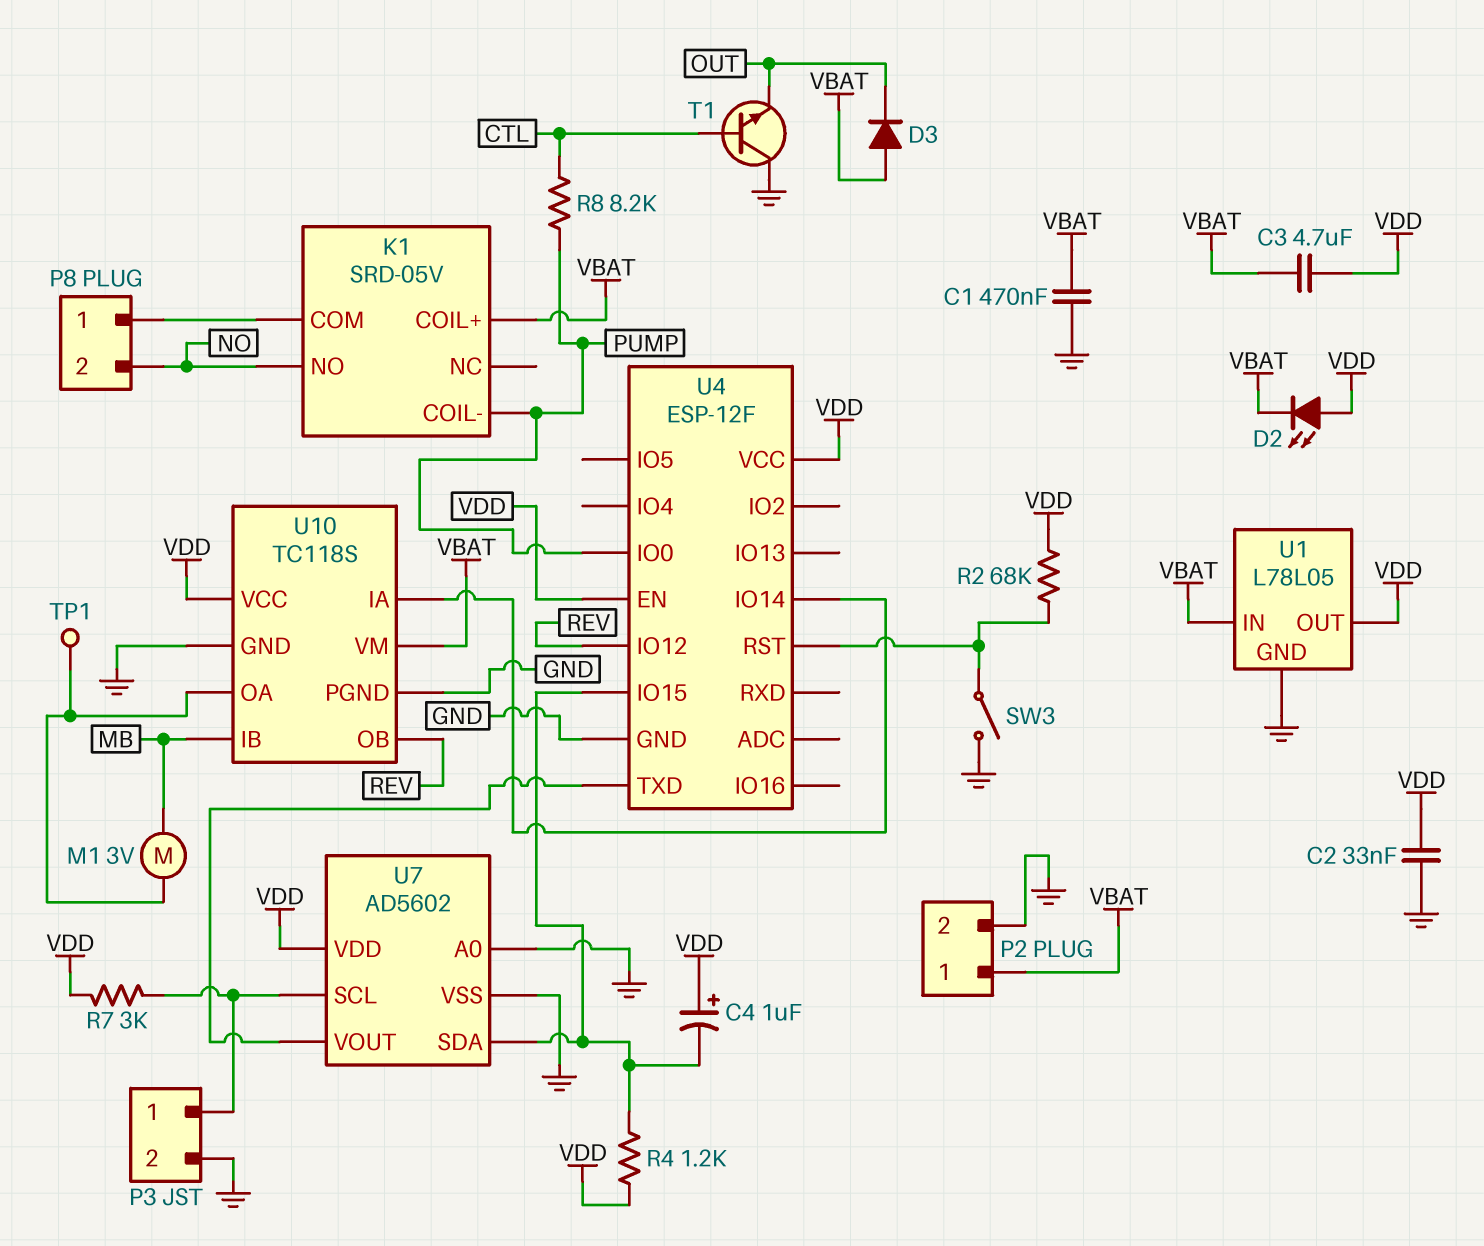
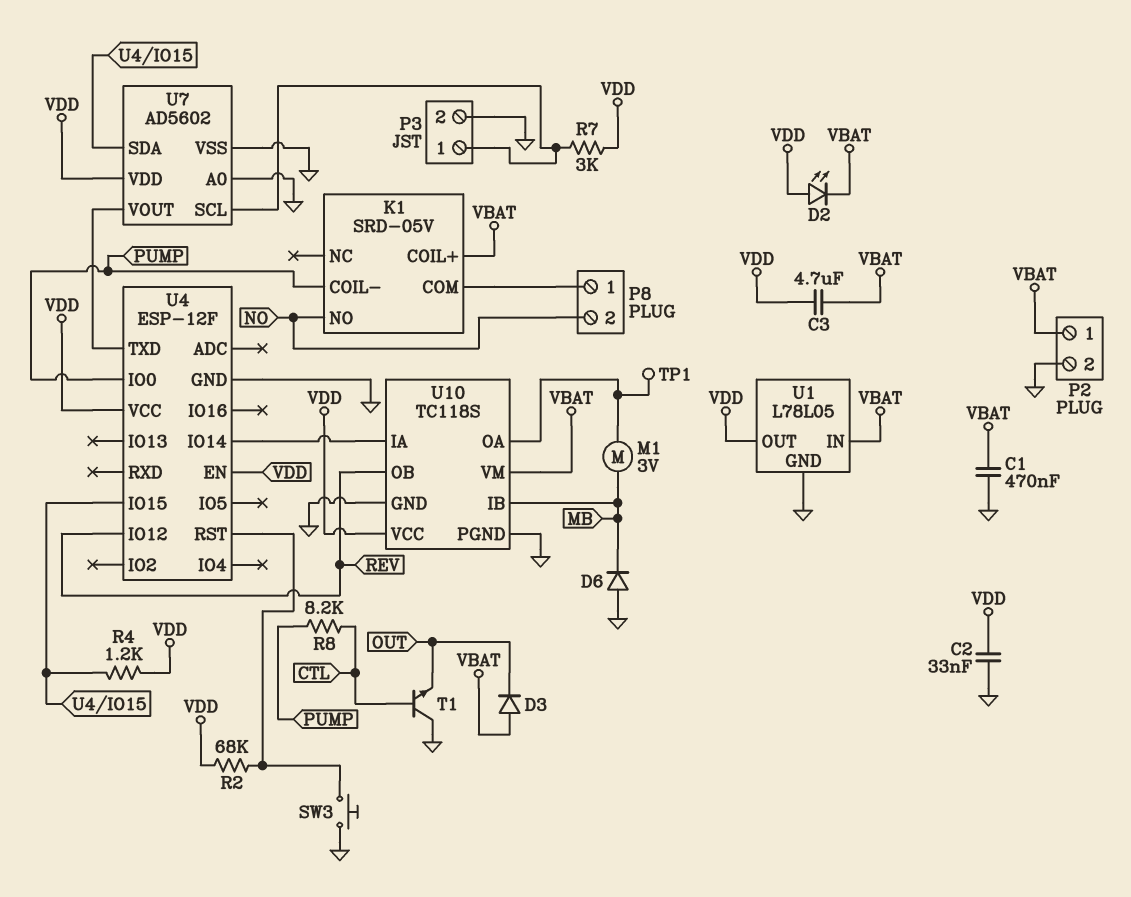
C4: 1uF (plus VDD, minus U4/IO15) -> none
D6: none -> diode (A GND, K MB)
SW3: switch (GND, U4/RST) -> button (GND, U4/RST)

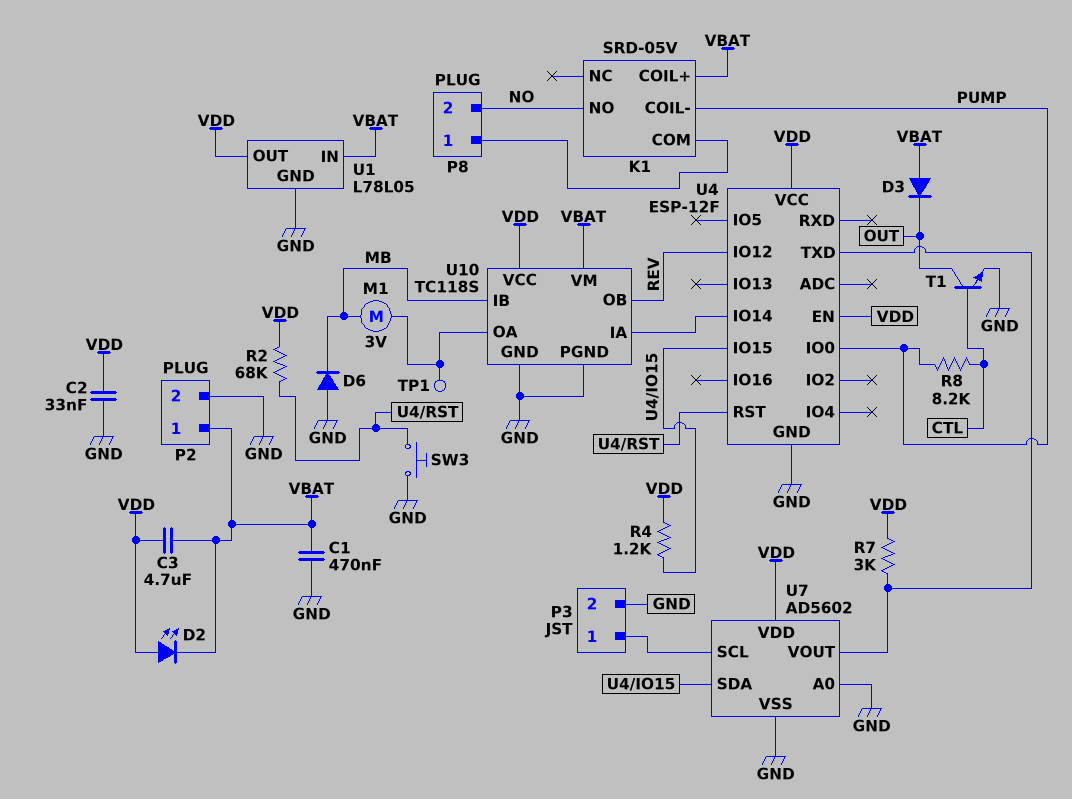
R7: 3k (P3/1, VDD) -> 3k (U4/TXD, VDD)
T1: NPN (B CTL, C GND, E OUT) -> NPN (B CTL, C OUT, E GND)

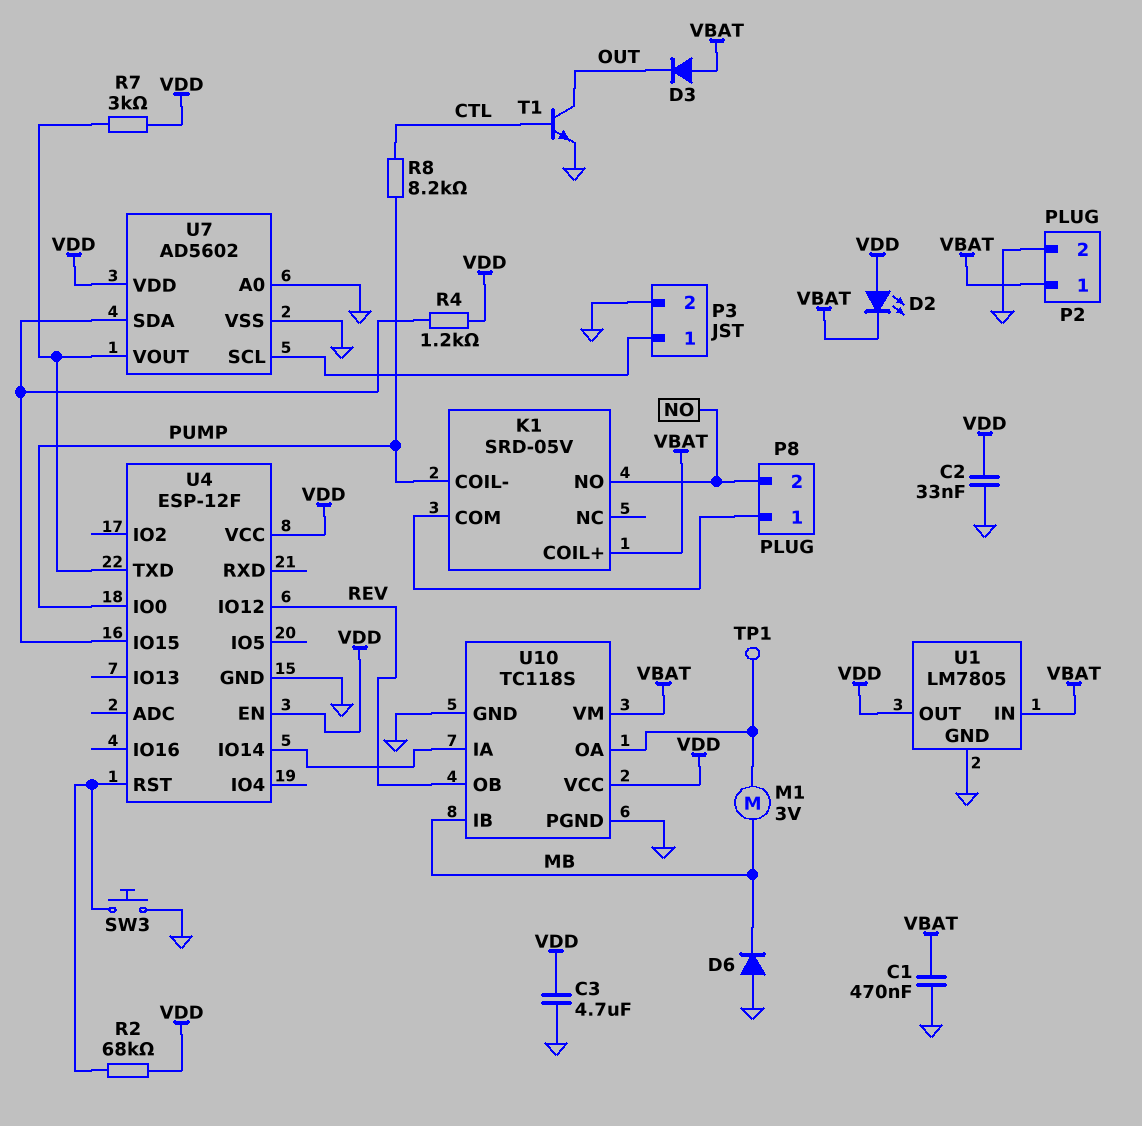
C3: 4.7uF (VBAT, VDD) -> 4.7uF (GND, VDD)
U1: L78L05 -> LM7805

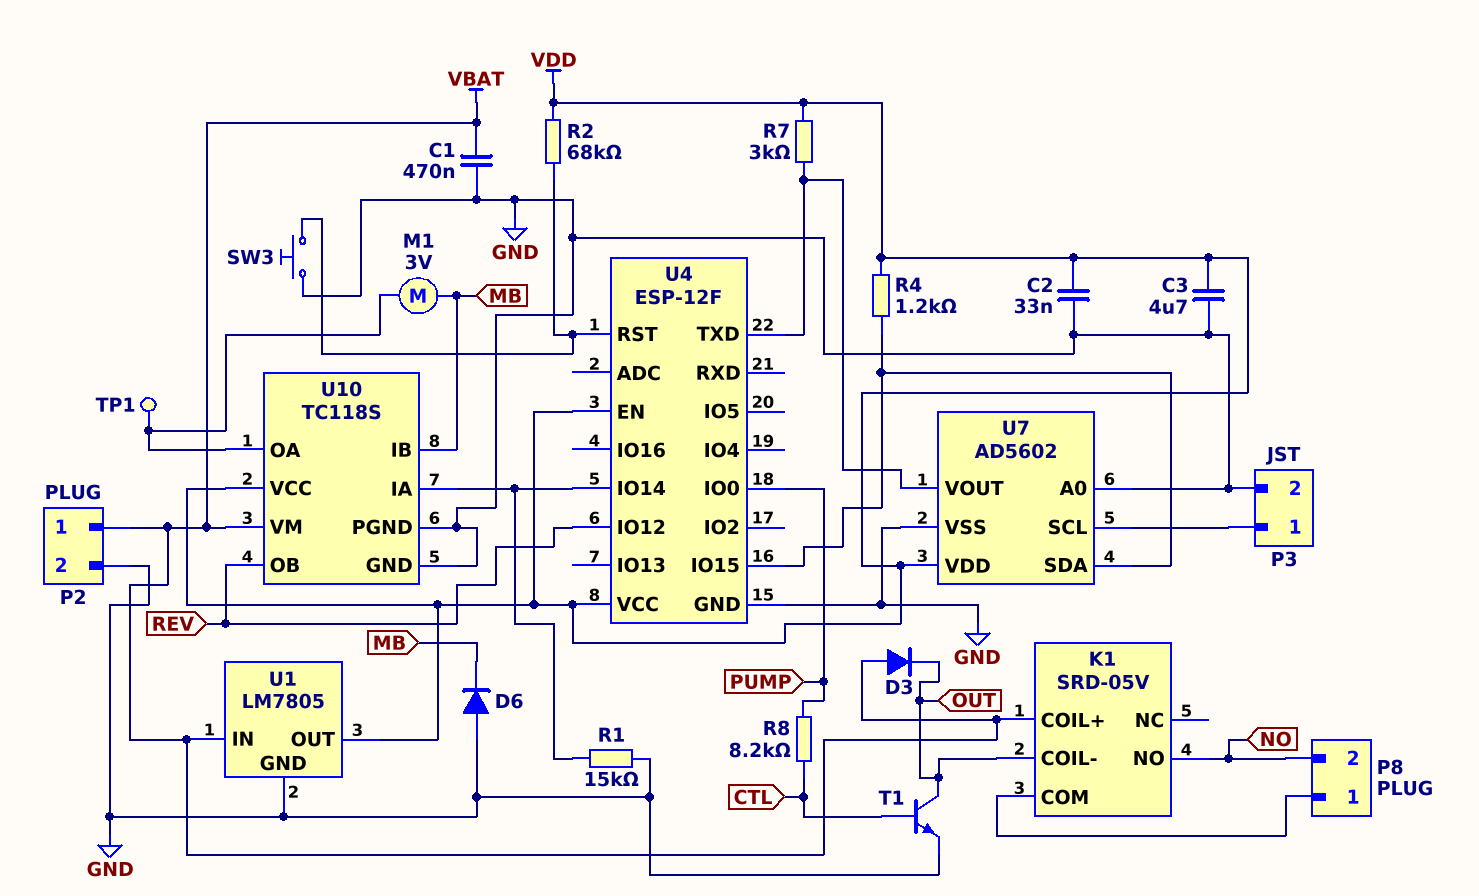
D2: LED (A VDD, K VBAT) -> none
K1 pin COIL-: PUMP -> OUT
R1: none -> 15k (GND, U4/IO14)

